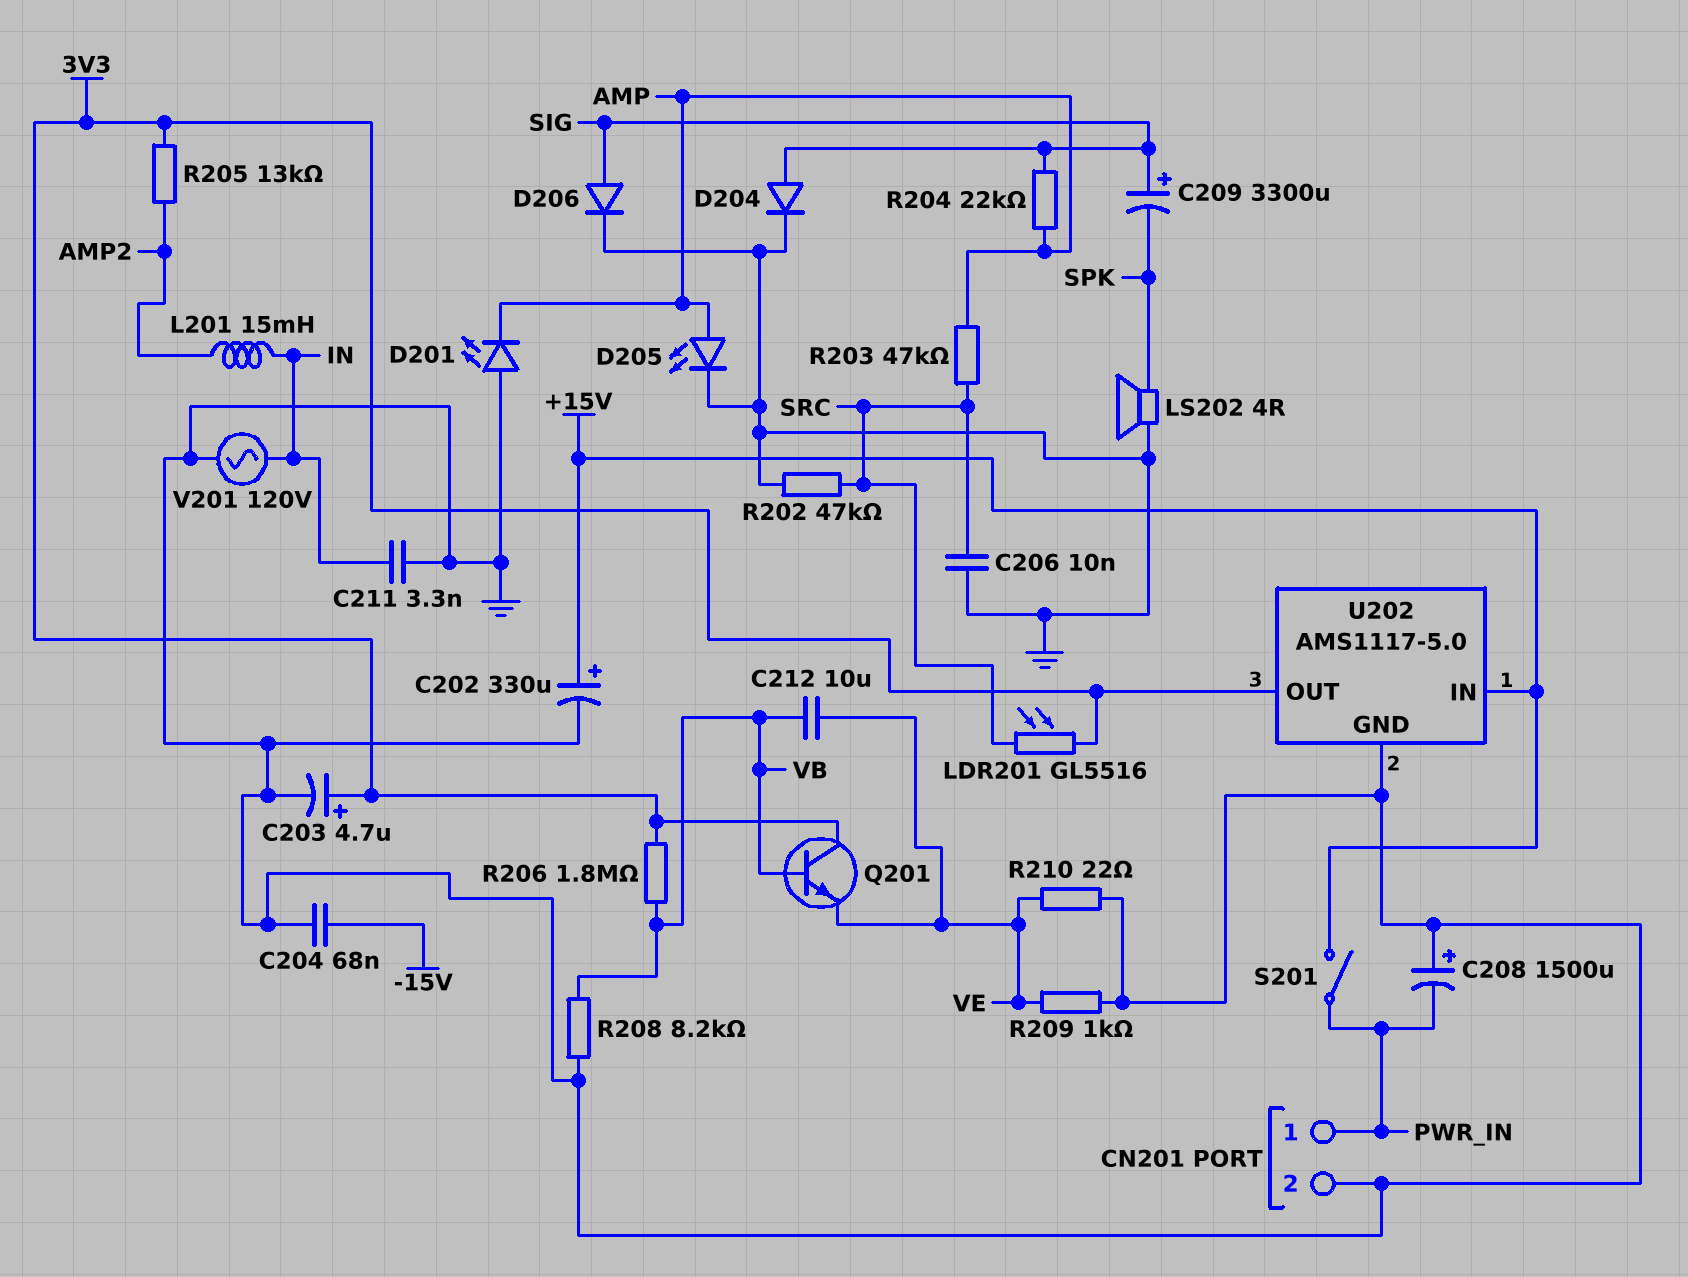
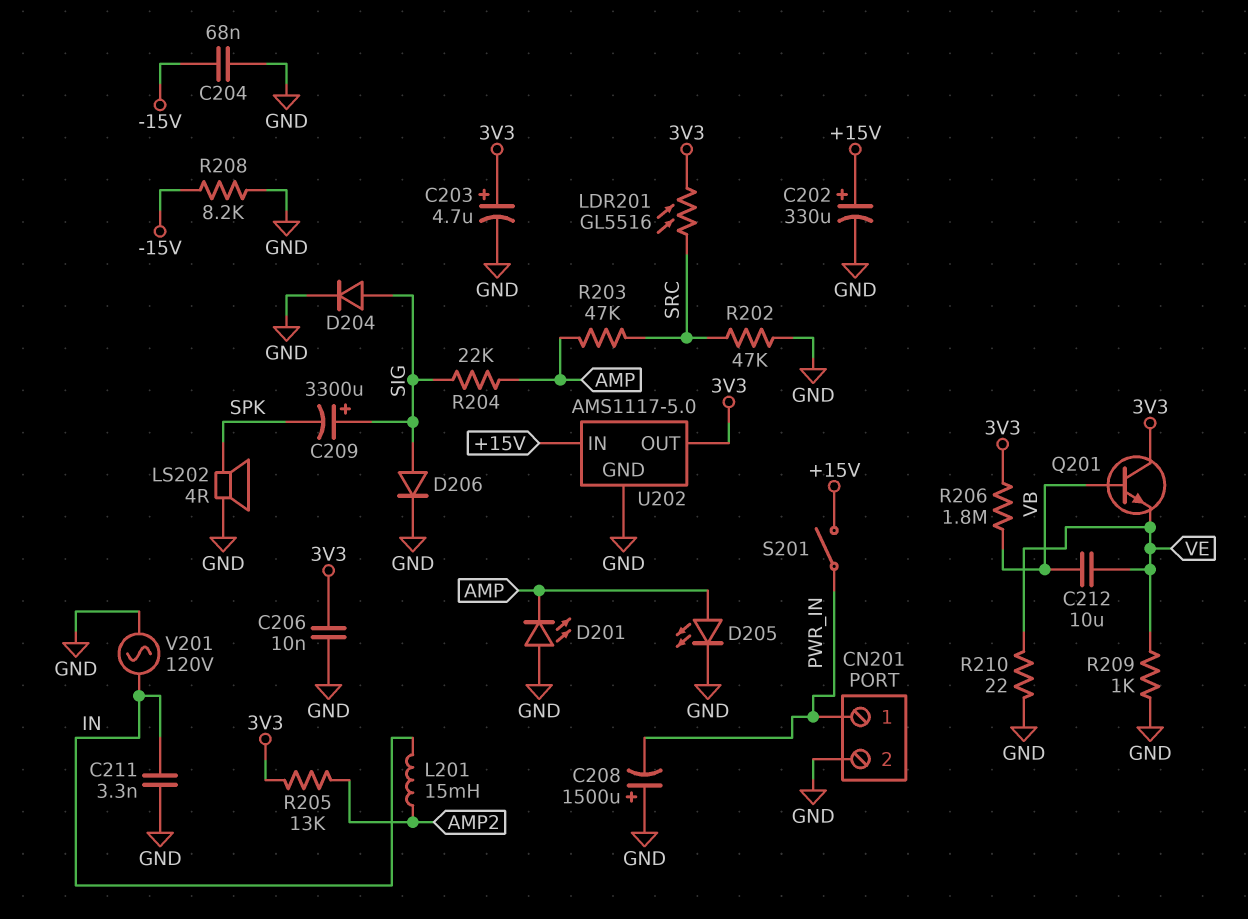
C206: 10nF (GND, SRC) -> 10nF (3V3, GND)
R208: 8.2k (GND, VB) -> 8.2k (-15V, GND)

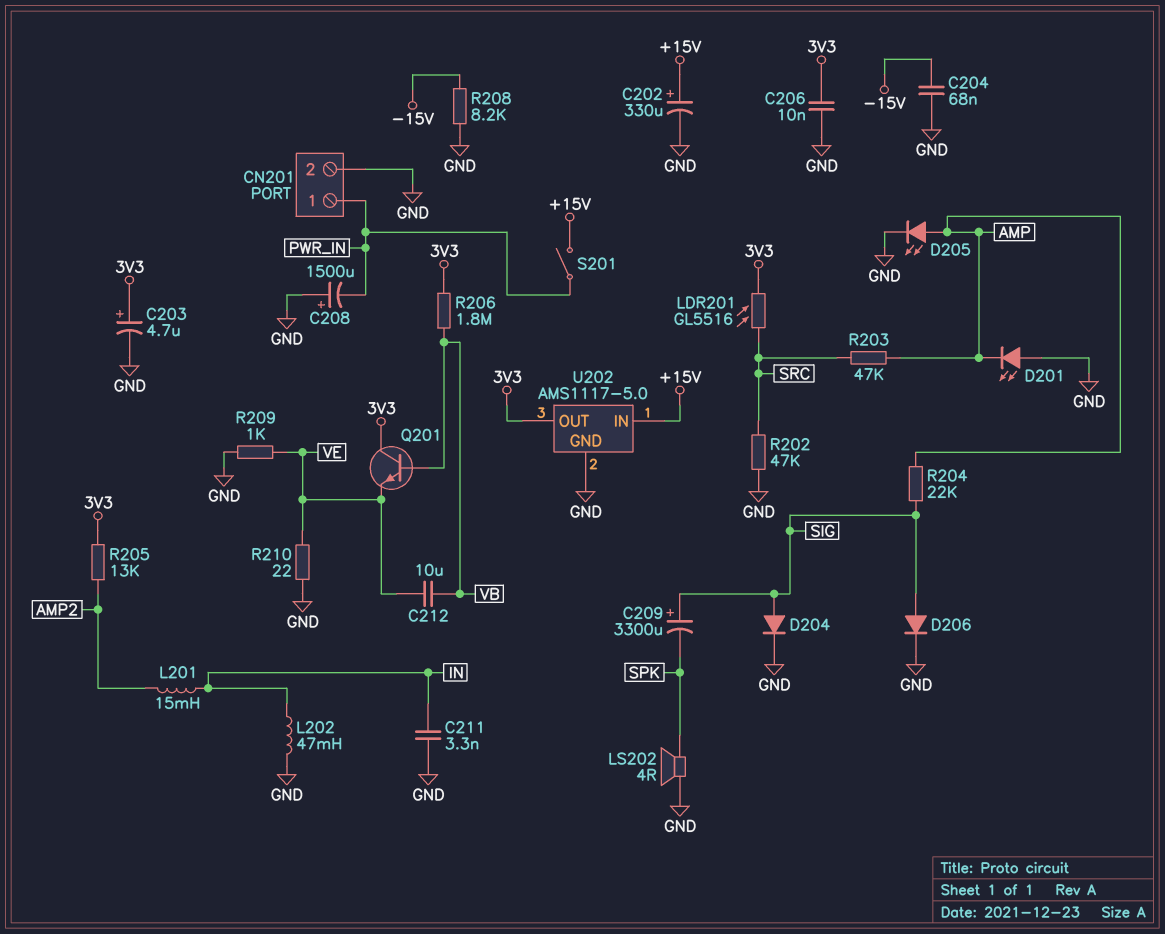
L202: none -> 47mH (GND, IN)
V201: AC 120V (GND, IN) -> none

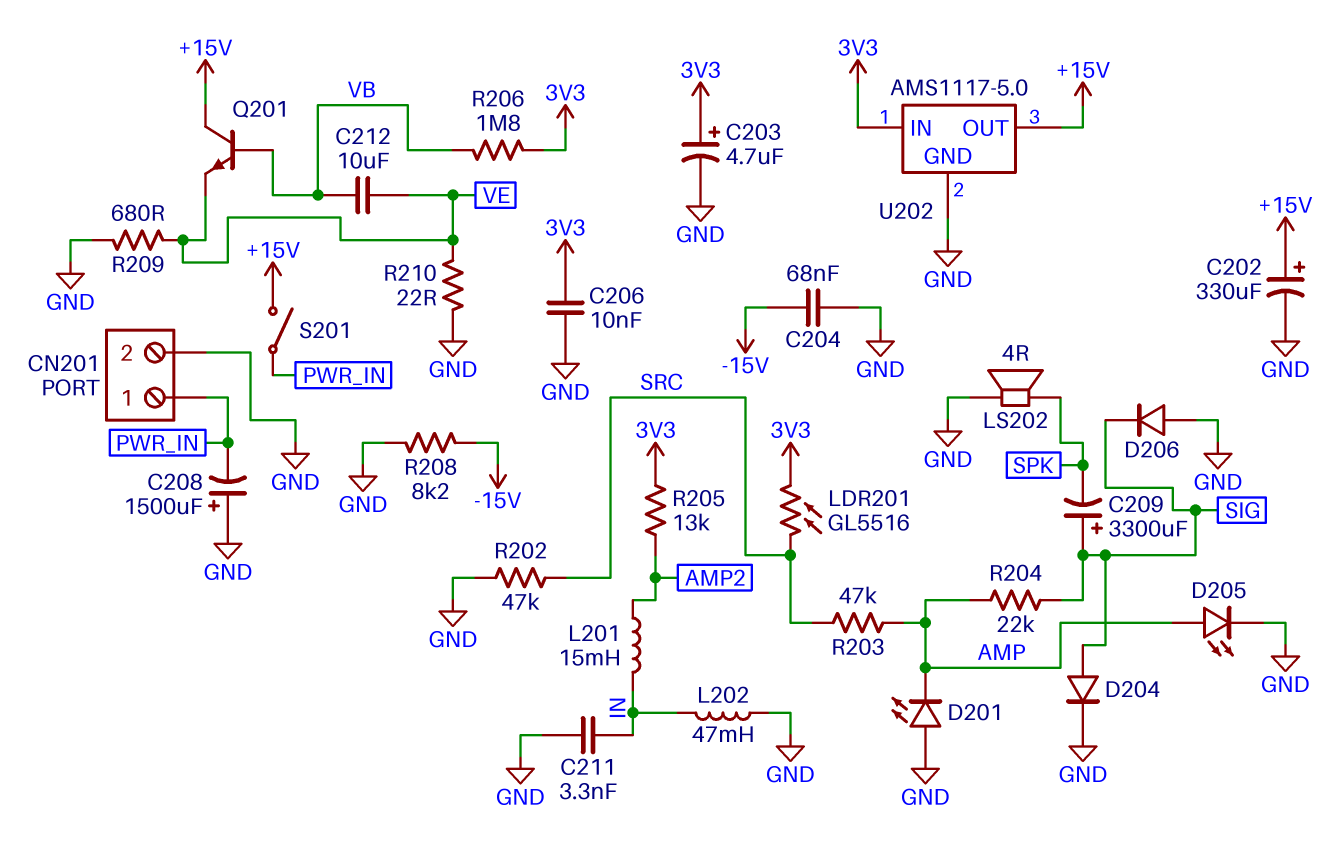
D206: diode (A SIG, K GND) -> diode (A GND, K SIG)
Q201: NPN (B VB, C 3V3, E VE) -> NPN (B VB, C +15V, E VE)
R209: 1k (GND, VE) -> 680 (GND, VE)
U202 pin IN: +15V -> 3V3
U202 pin OUT: 3V3 -> +15V

